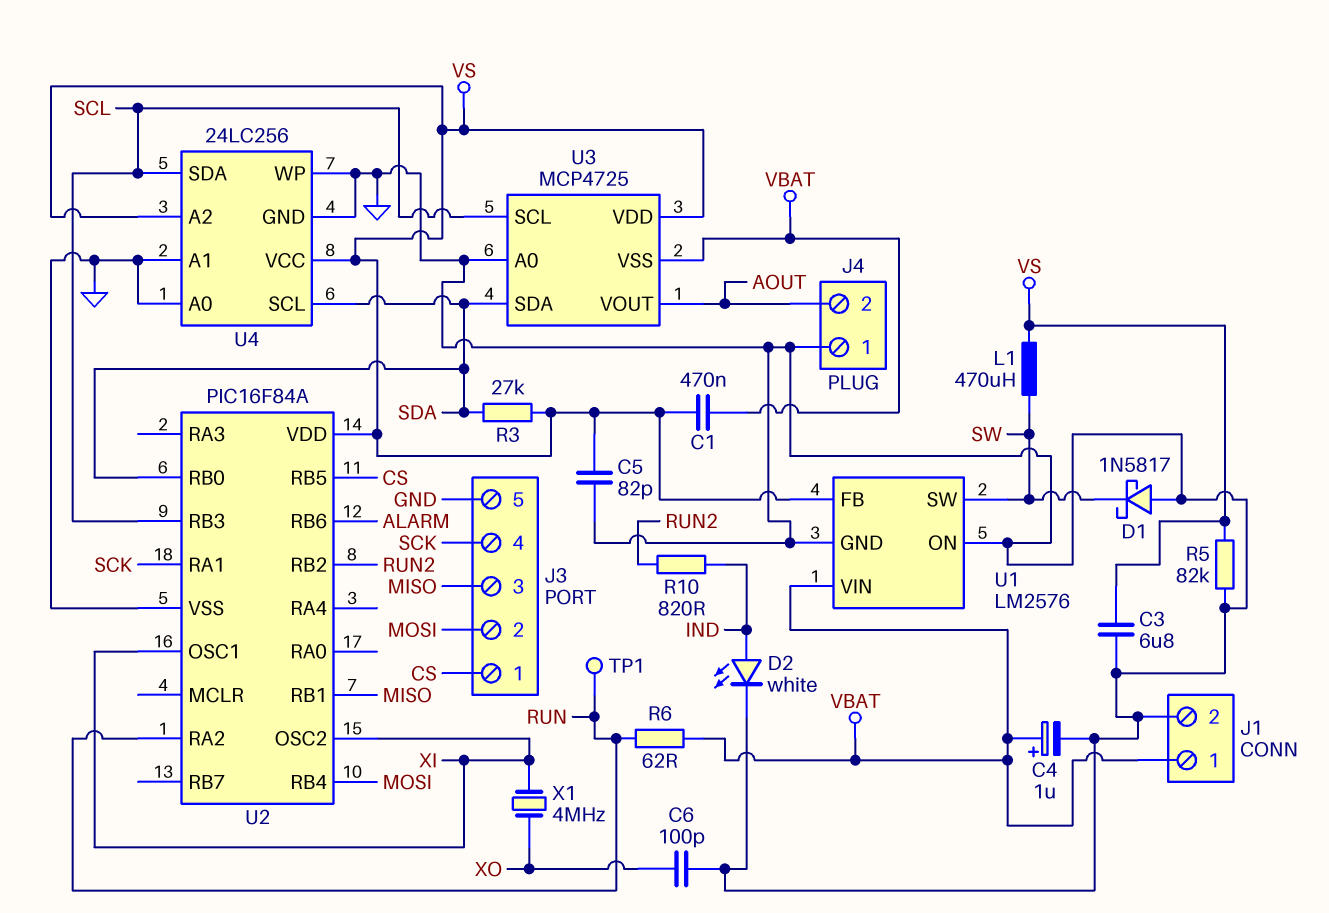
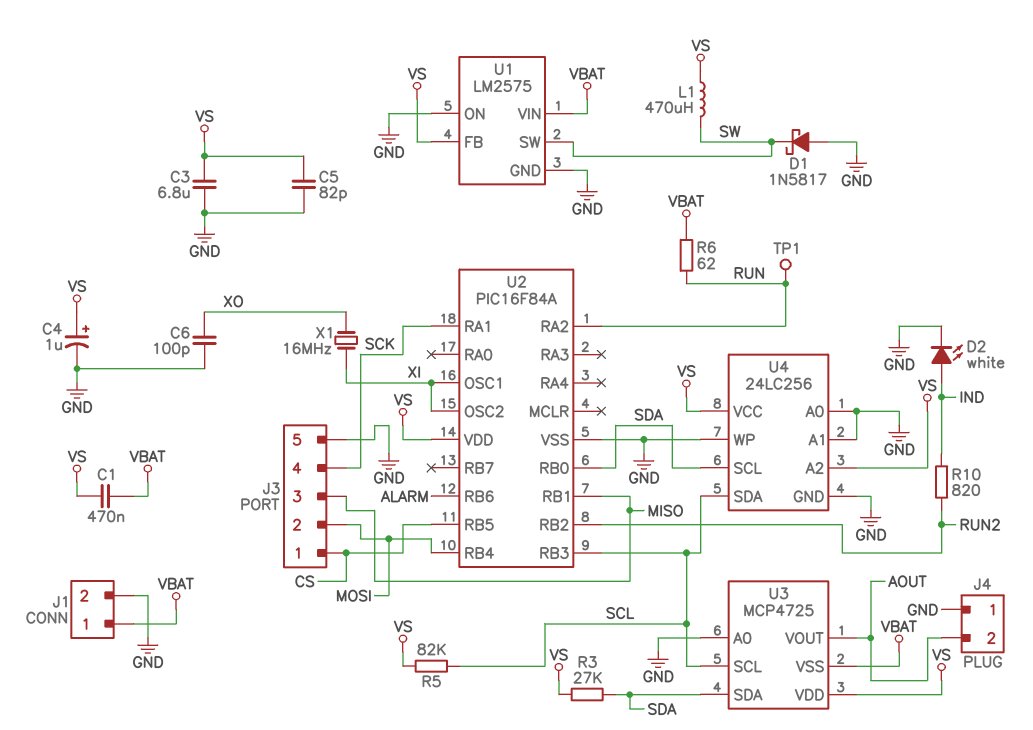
C4: 1uF (plus VBAT, minus GND) -> 1uF (plus VS, minus GND)
R5: 82k (GND, VS) -> 82k (SCL, VS)
U1: LM2576 -> LM2575
X1: 4MHz (XI, XO) -> 16MHz (XI, XO)

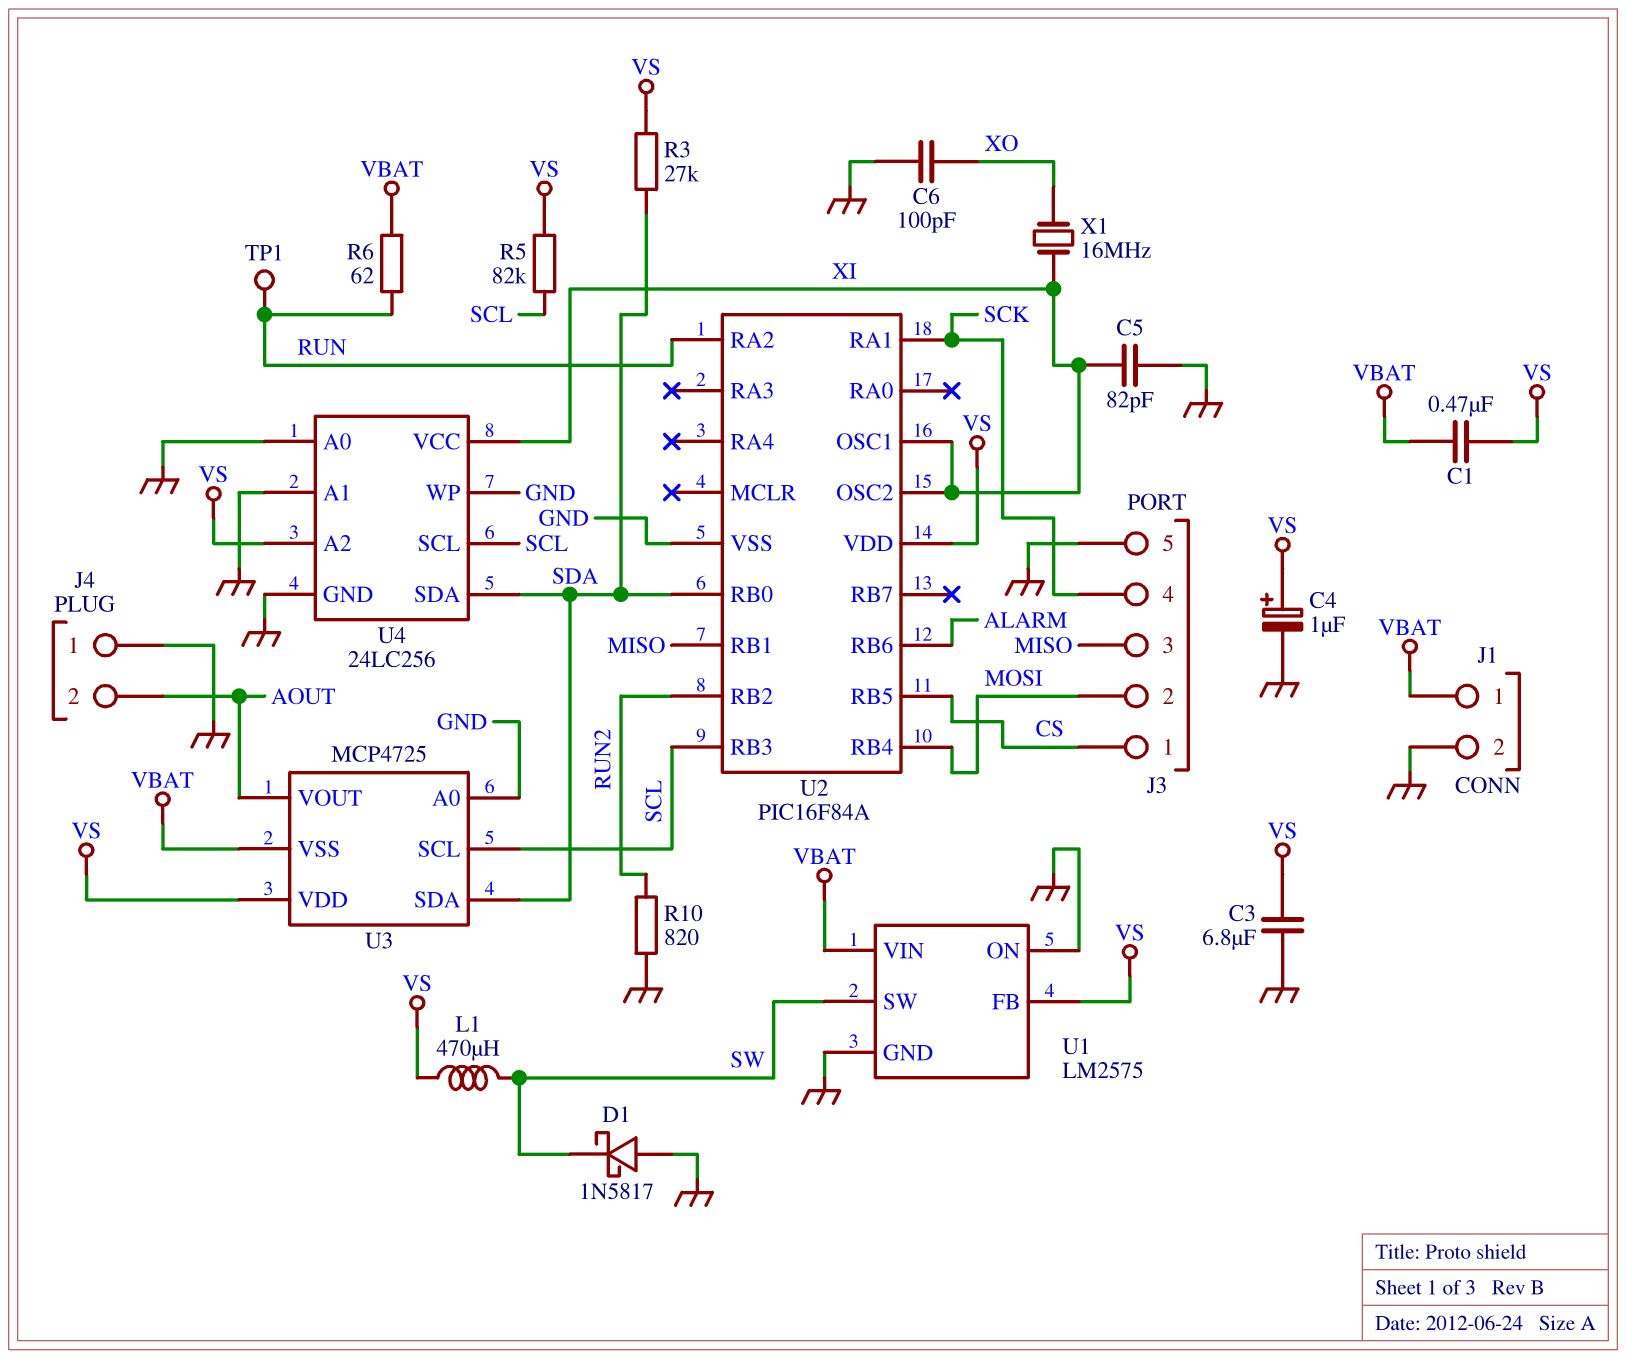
C5: 82pF (GND, VS) -> 82pF (GND, XI)
D2: LED white (A IND, K GND) -> none
R10: 820 (IND, RUN2) -> 820 (GND, RUN2)
U4 pin SCL: SDA -> SCL
U4 pin SDA: SCL -> SDA
U4 pin VCC: VS -> XI

